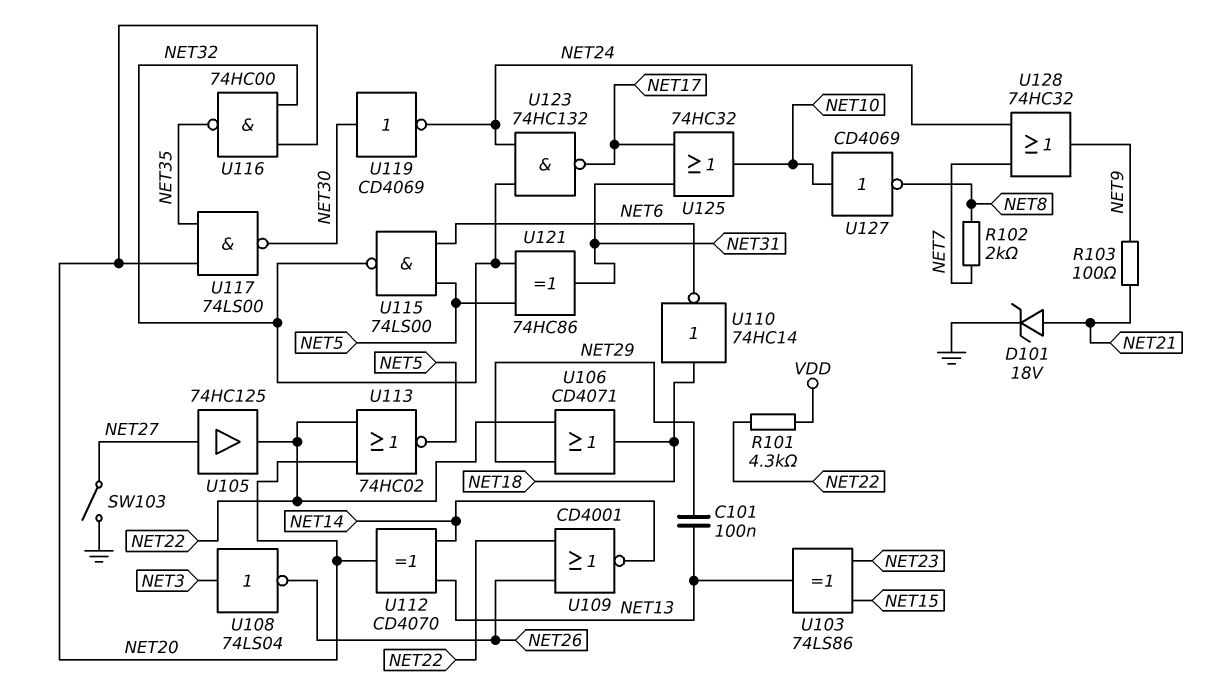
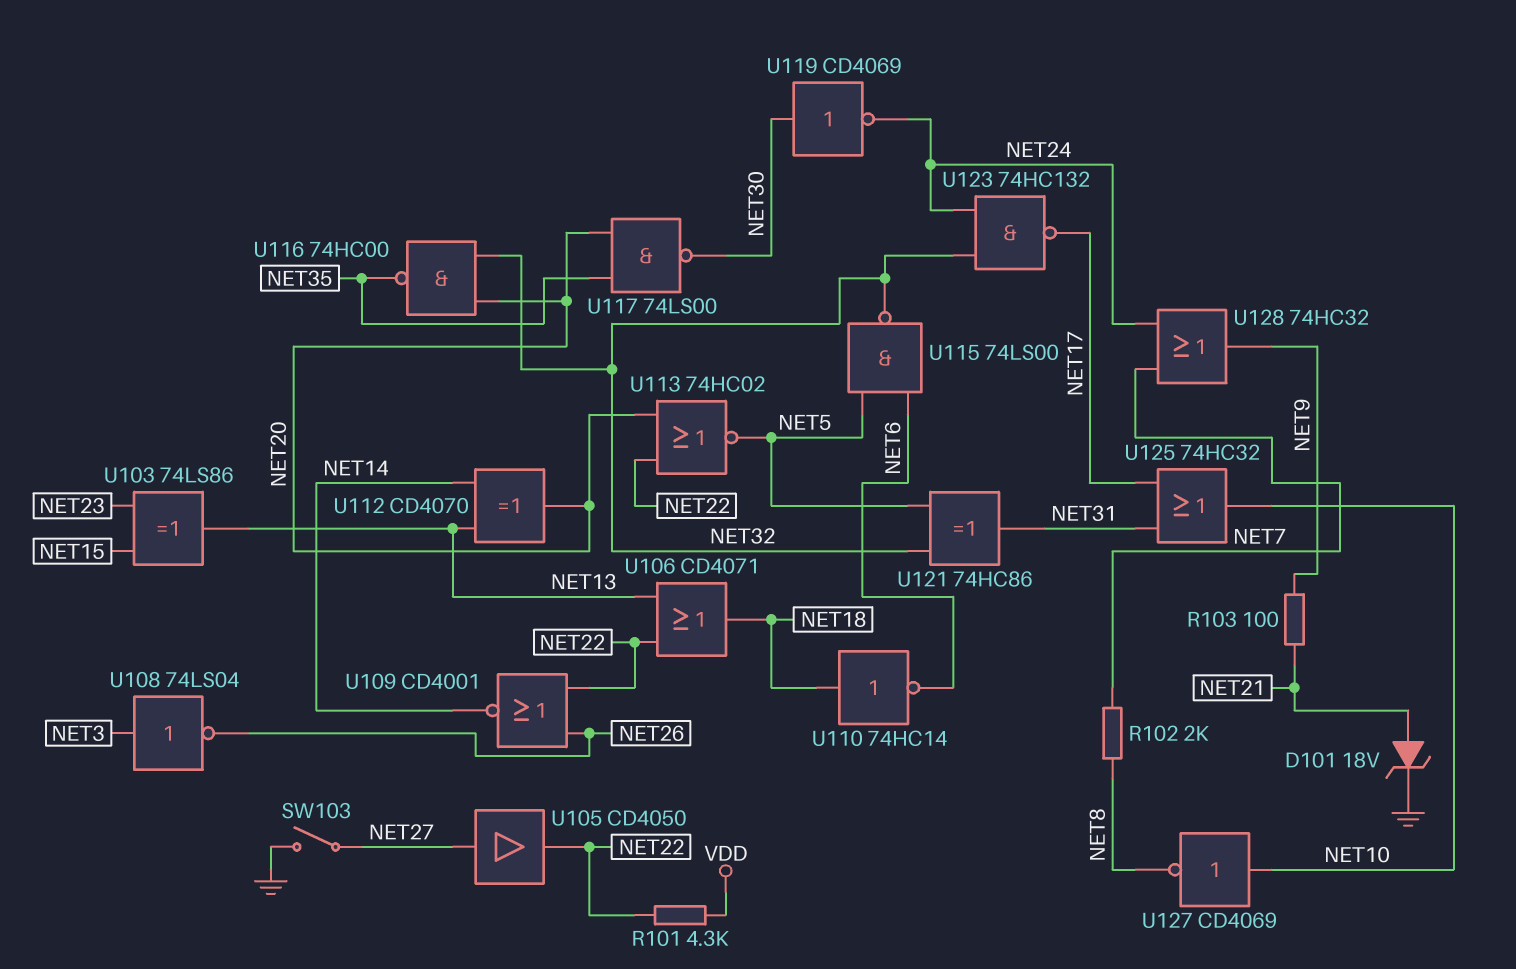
C101: 100nF (NET13, NET29) -> none
U105: buffer 74HC125 (in NET27, out NET22) -> buffer CD4050 (in NET27, out NET22)
U106: OR CD4071 (in NET22, in NET29, out NET18) -> OR CD4071 (in NET13, in NET22, out NET18)

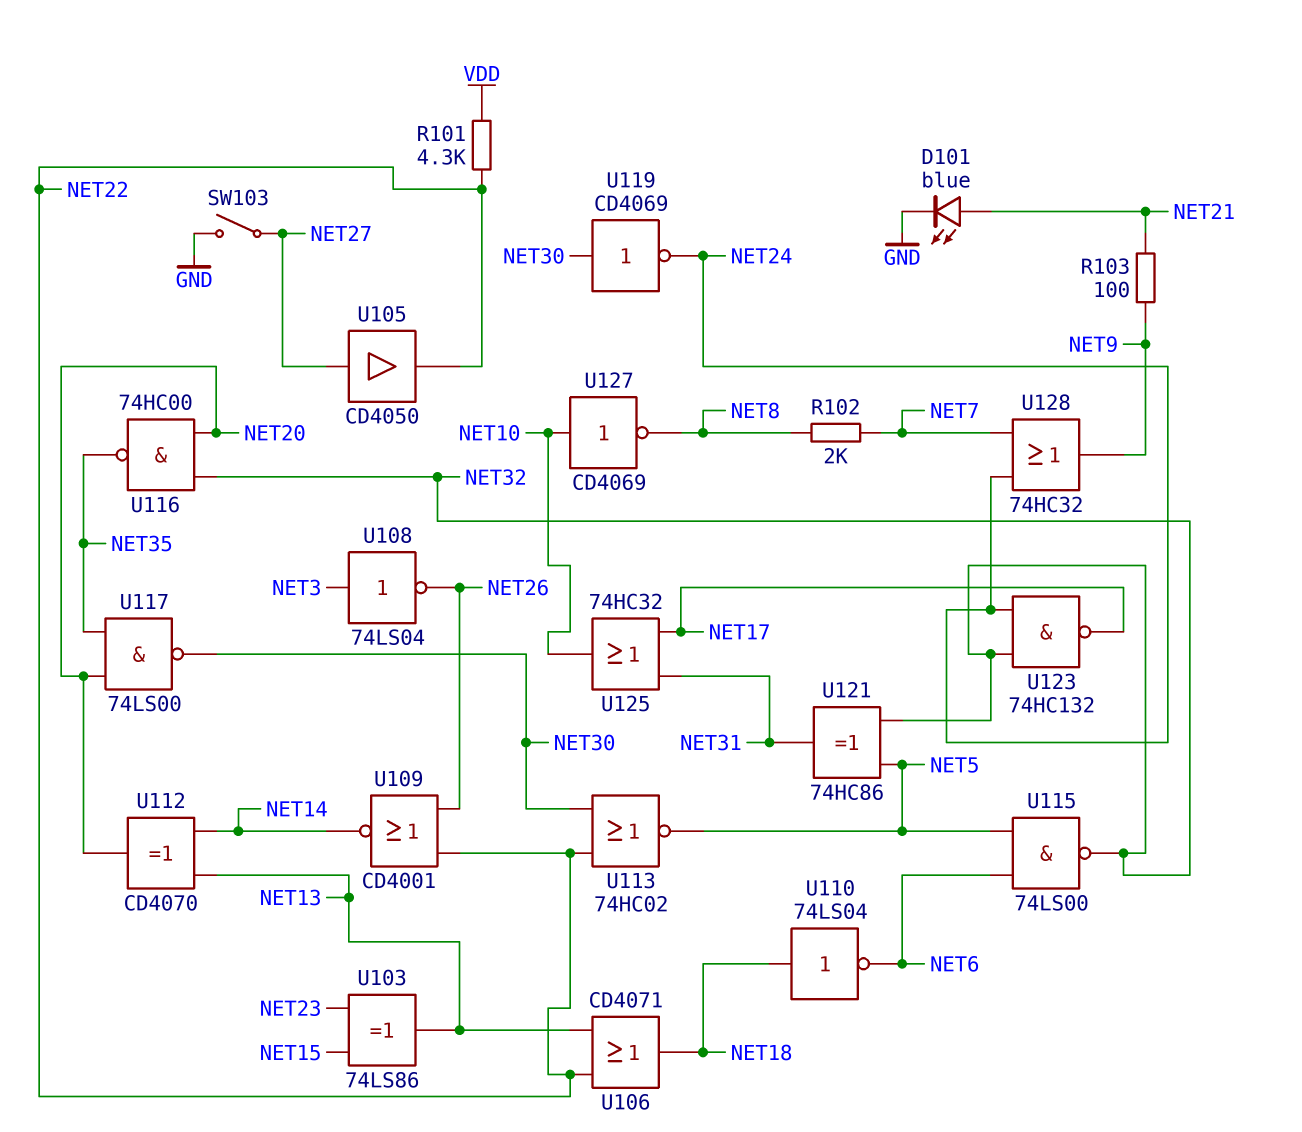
D101: zener 18V (A NET21, K GND) -> LED blue (A NET21, K GND)
U110: NOT 74HC14 (in NET18, out NET6) -> NOT 74LS04 (in NET18, out NET6)
U113: NOR 74HC02 (in NET20, in NET22, out NET5) -> NOR 74HC02 (in NET22, in NET30, out NET5)

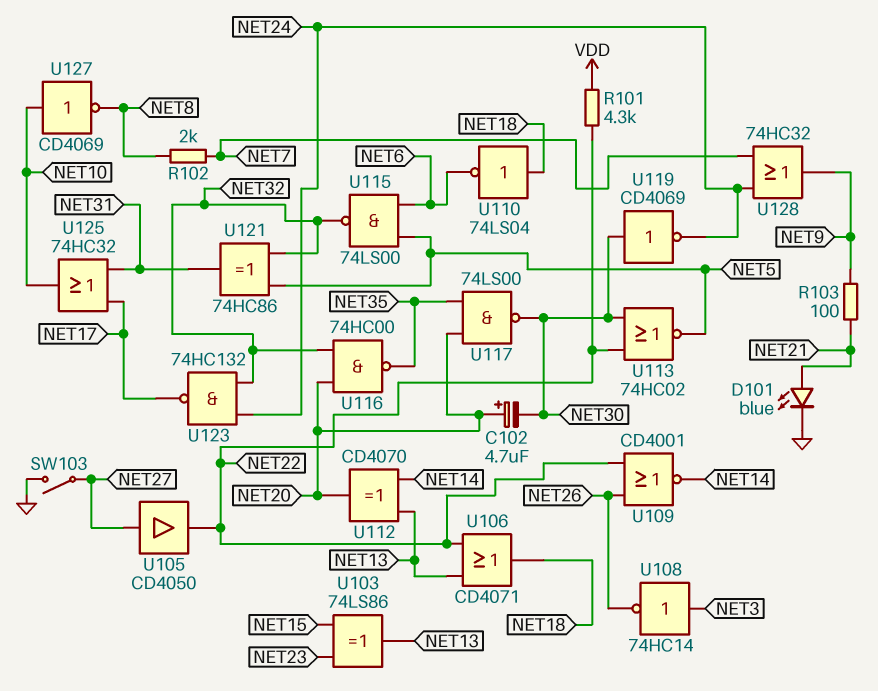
C102: none -> 4.7uF (plus NET20, minus NET30)
U108: NOT 74LS04 (in NET3, out NET26) -> NOT 74HC14 (in NET3, out NET26)

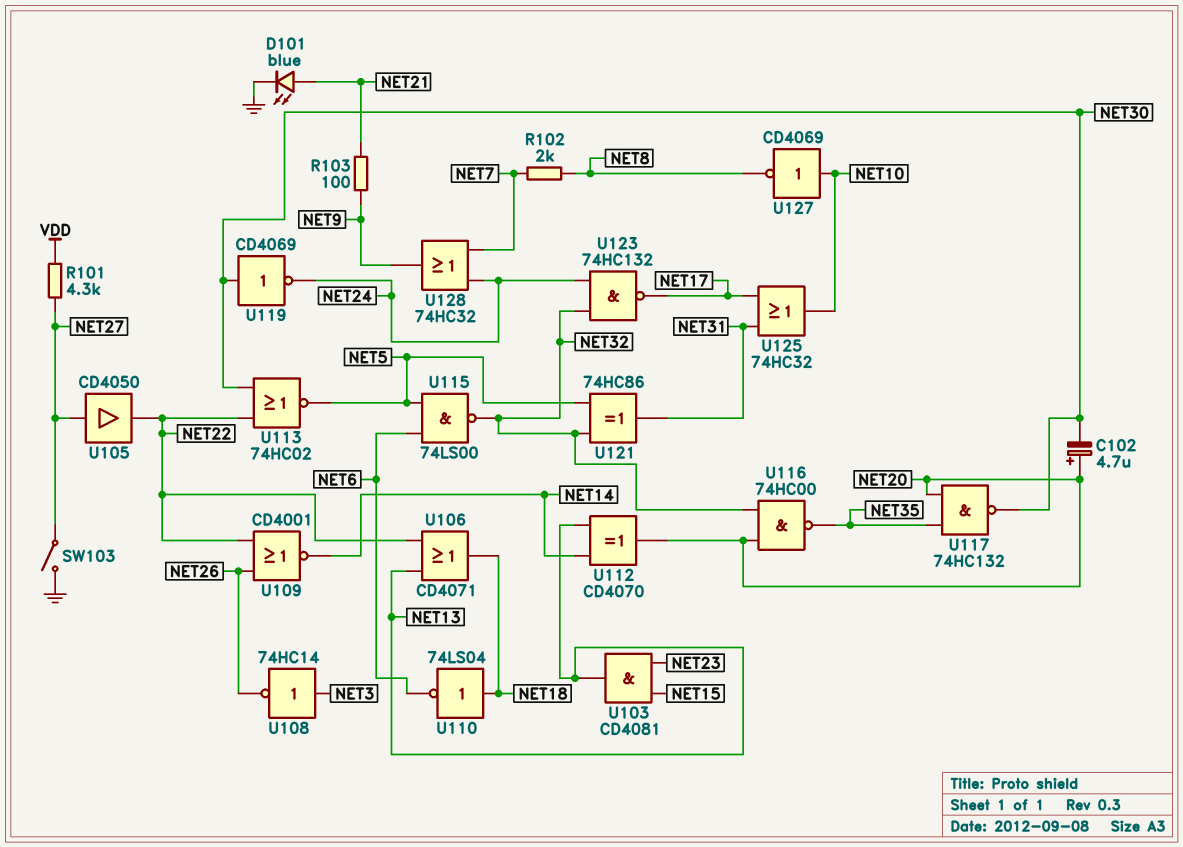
R101: 4.3k (NET22, VDD) -> 4.3k (NET27, VDD)
U103: XOR 74LS86 (in NET15, in NET23, out NET13) -> AND CD4081 (in NET15, in NET23, out NET13)
U117: NAND 74LS00 (in NET20, in NET35, out NET30) -> NAND 74HC132 (in NET20, in NET35, out NET30)

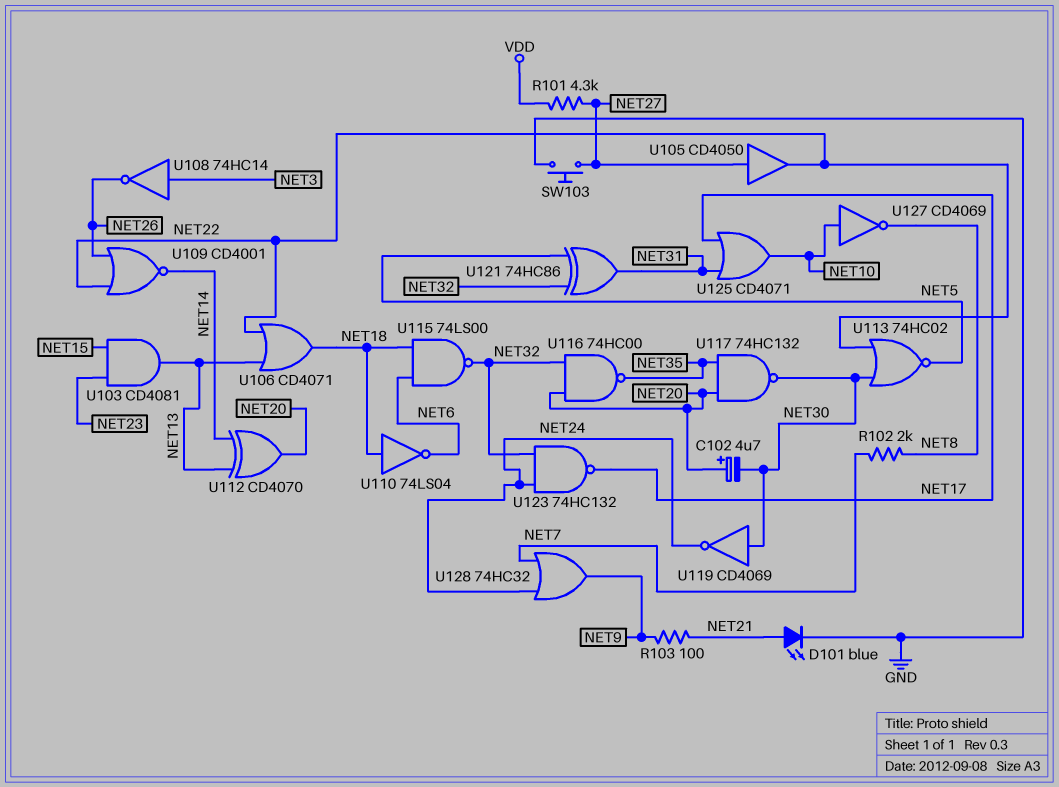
SW103: switch (GND, NET27) -> button (GND, NET27)
U115: NAND 74LS00 (in NET5, in NET6, out NET32) -> NAND 74LS00 (in NET6, in NET18, out NET32)
U125: OR 74HC32 (in NET17, in NET31, out NET10) -> OR CD4071 (in NET17, in NET31, out NET10)

